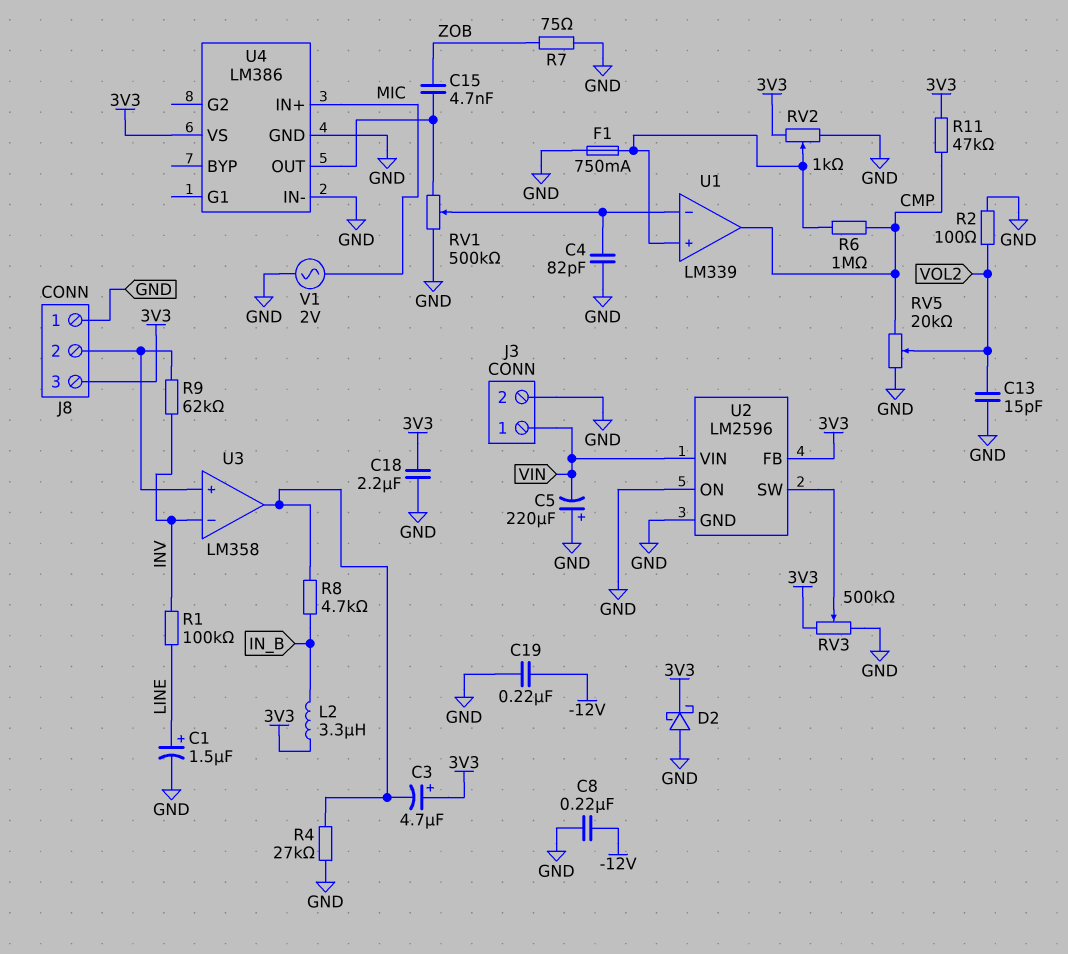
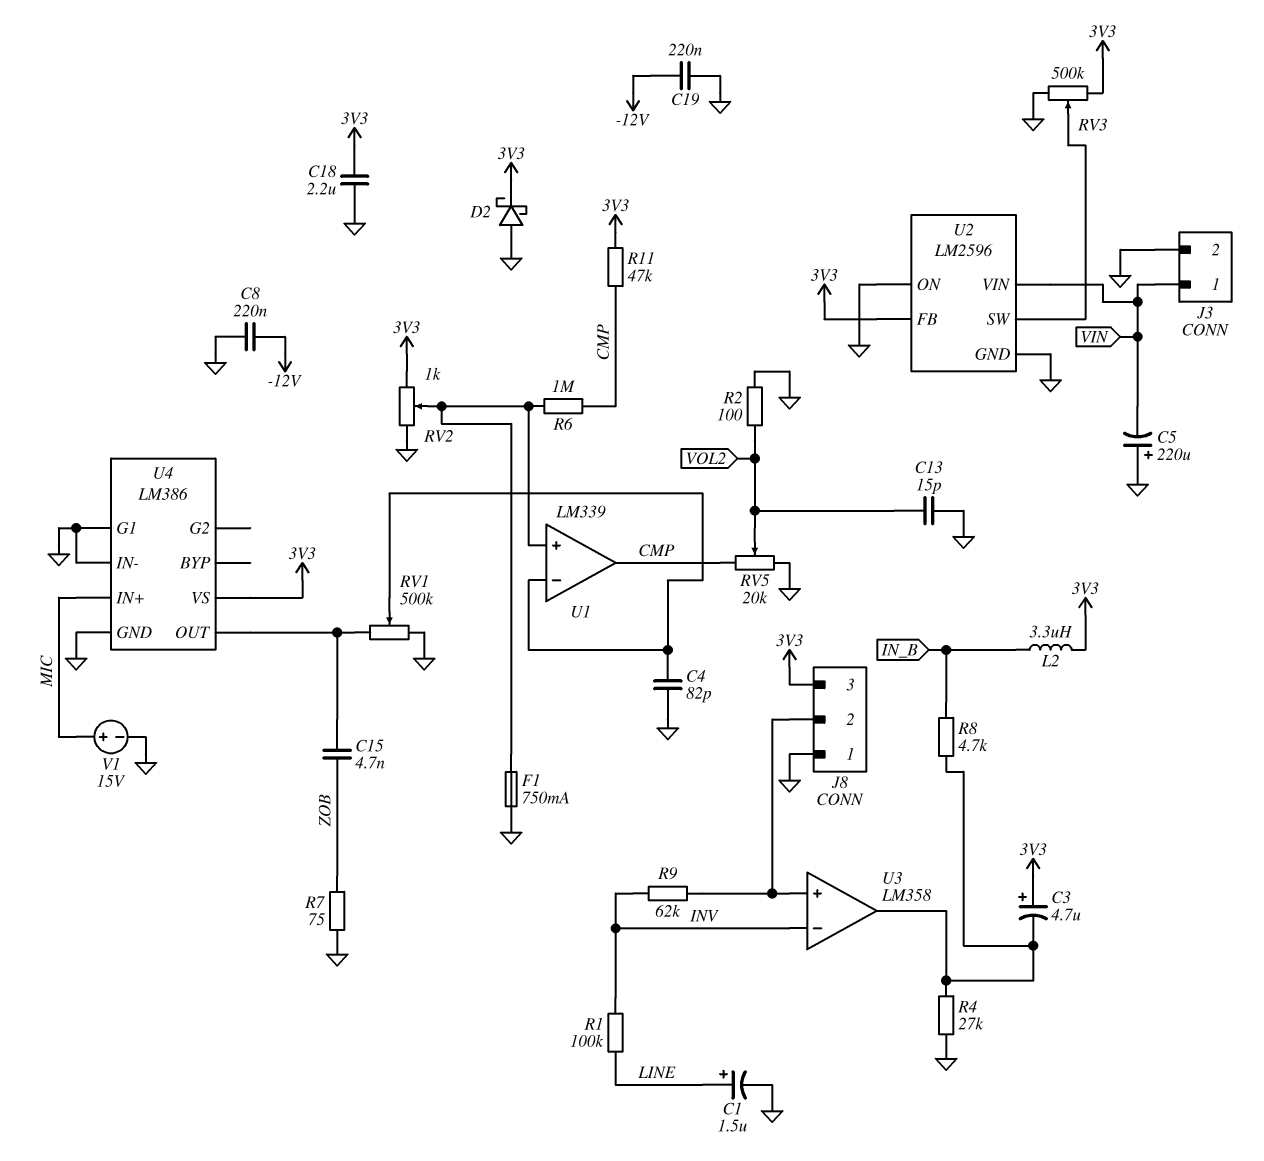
U4 pin G1: none -> GND
V1: AC 2V (GND, MIC) -> 15V (plus MIC, minus GND)

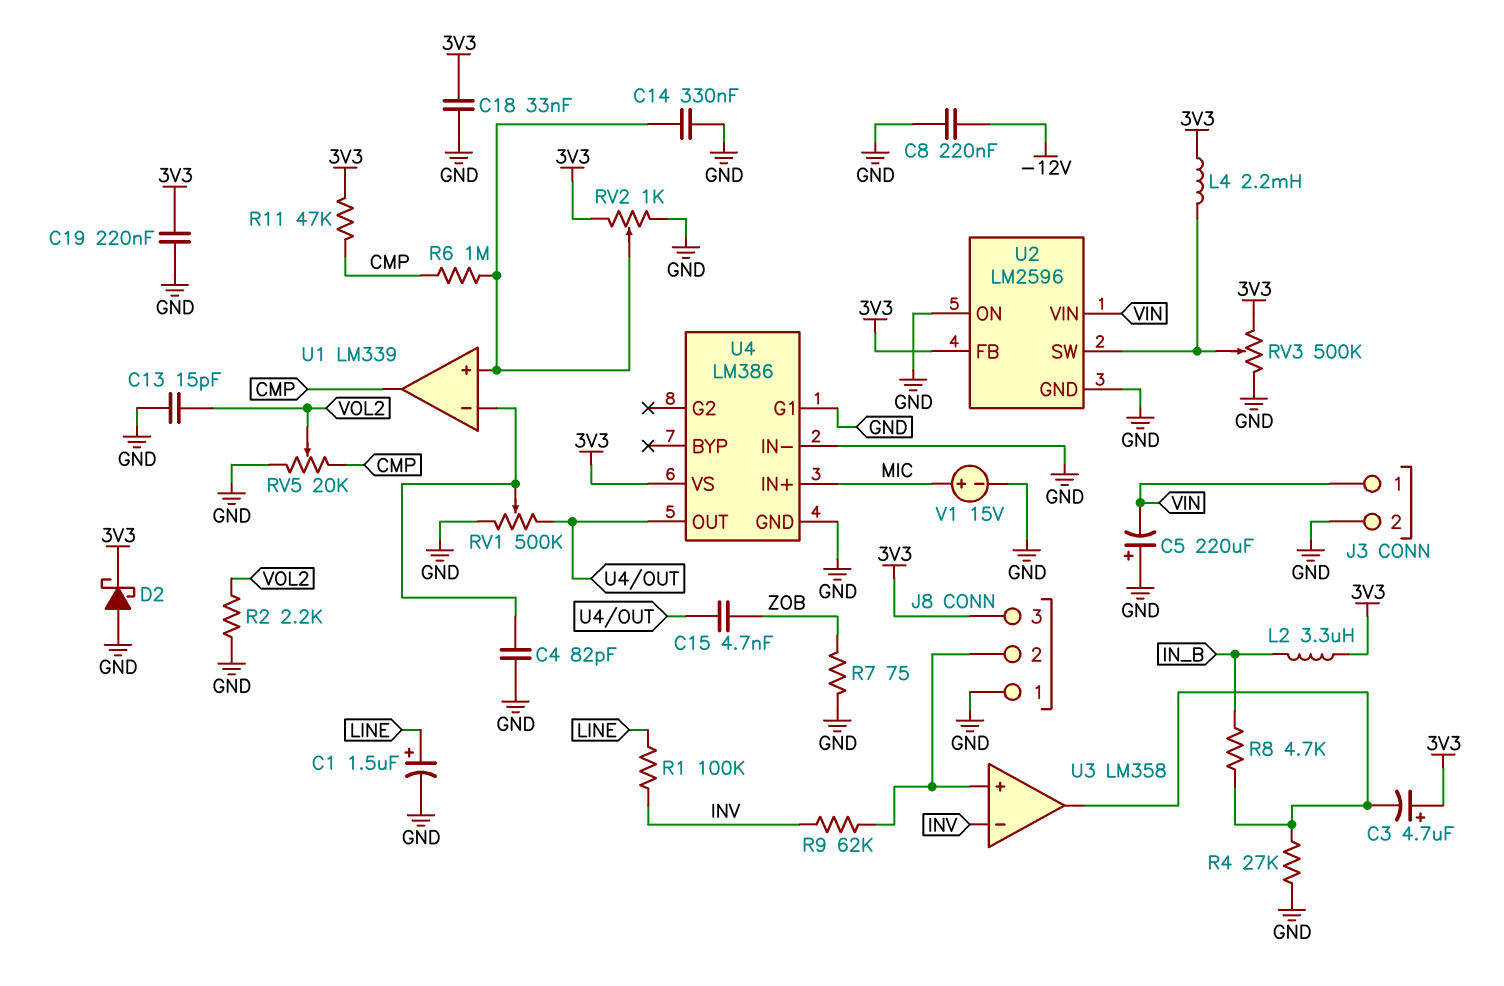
C14: none -> 330nF (GND, U1/in+)
C18: 2.2uF (3V3, GND) -> 33nF (3V3, GND)
C19: 220nF (-12V, GND) -> 220nF (3V3, GND)
F1: 750mA (GND, U1/in+) -> none
L4: none -> 2.2mH (3V3, U2/SW)
R2: 100 (GND, VOL2) -> 2.2k (GND, VOL2)

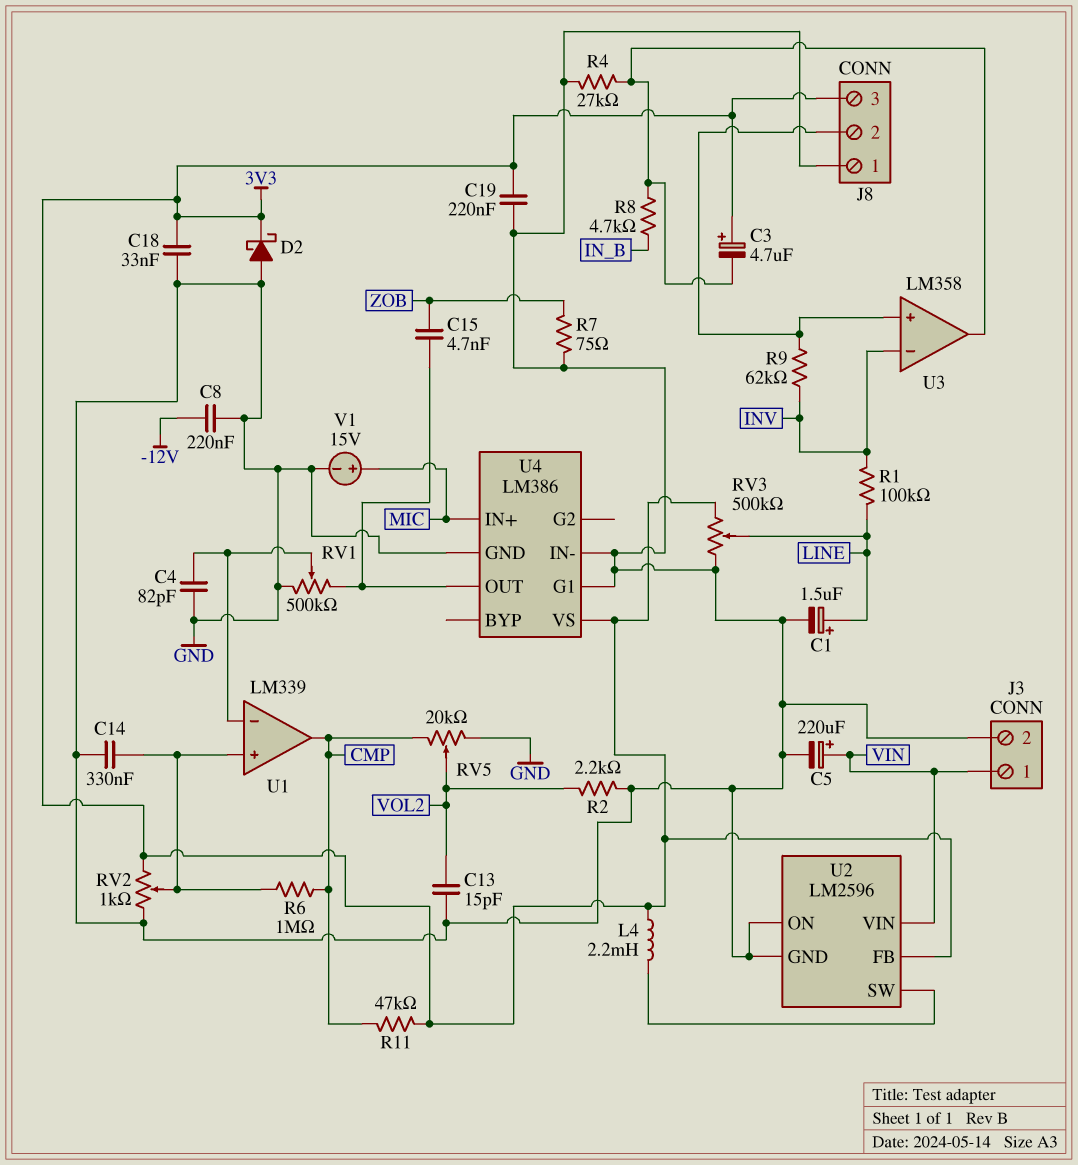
C5: 220uF (plus GND, minus VIN) -> 220uF (plus VIN, minus GND)
L2: 3.3uH (3V3, IN_B) -> none
RV3: 500k (3V3, GND, wiper U2/SW) -> 500k (3V3, GND, wiper LINE)

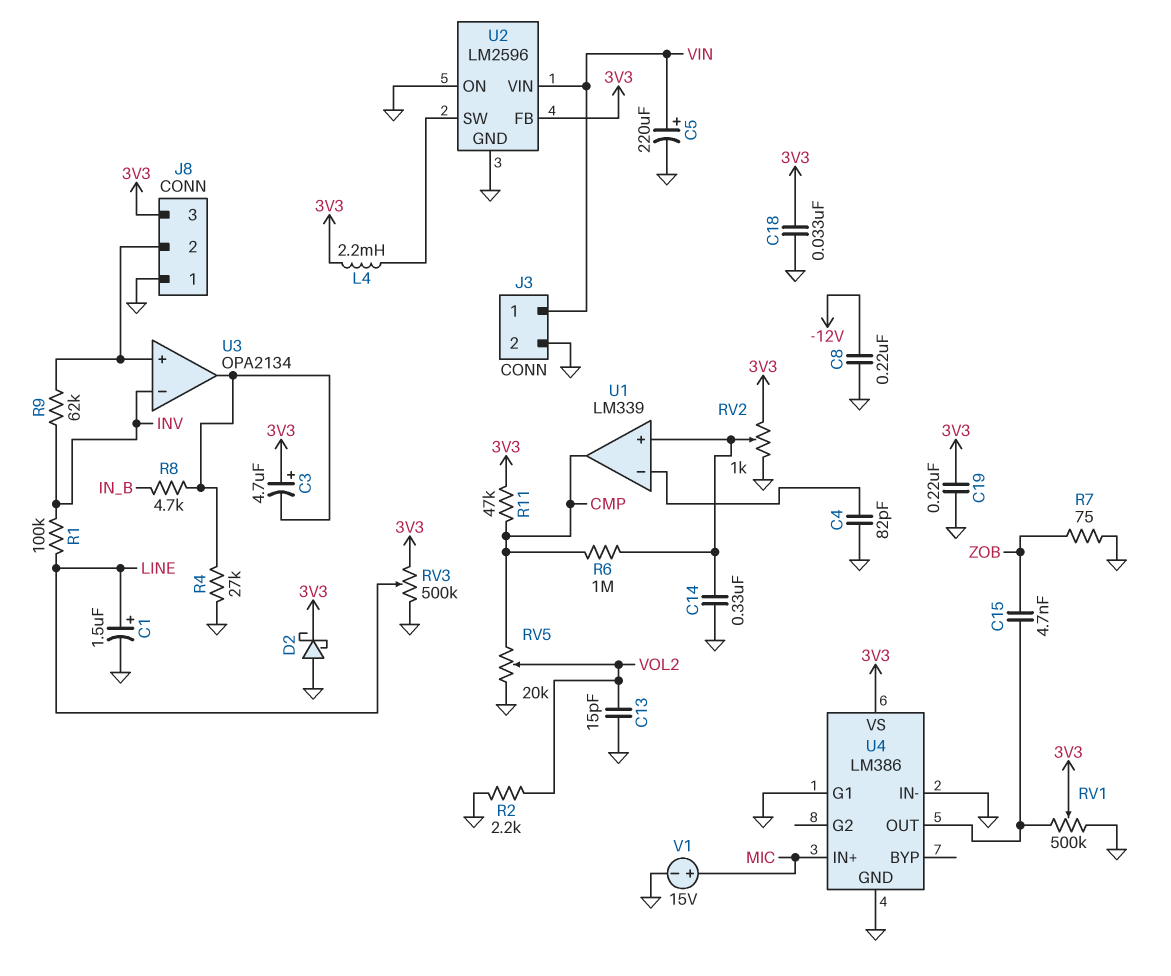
RV1: 500k (GND, U4/OUT, wiper U1/in-) -> 500k (GND, U4/OUT, wiper 3V3)
U3: LM358 -> OPA2134

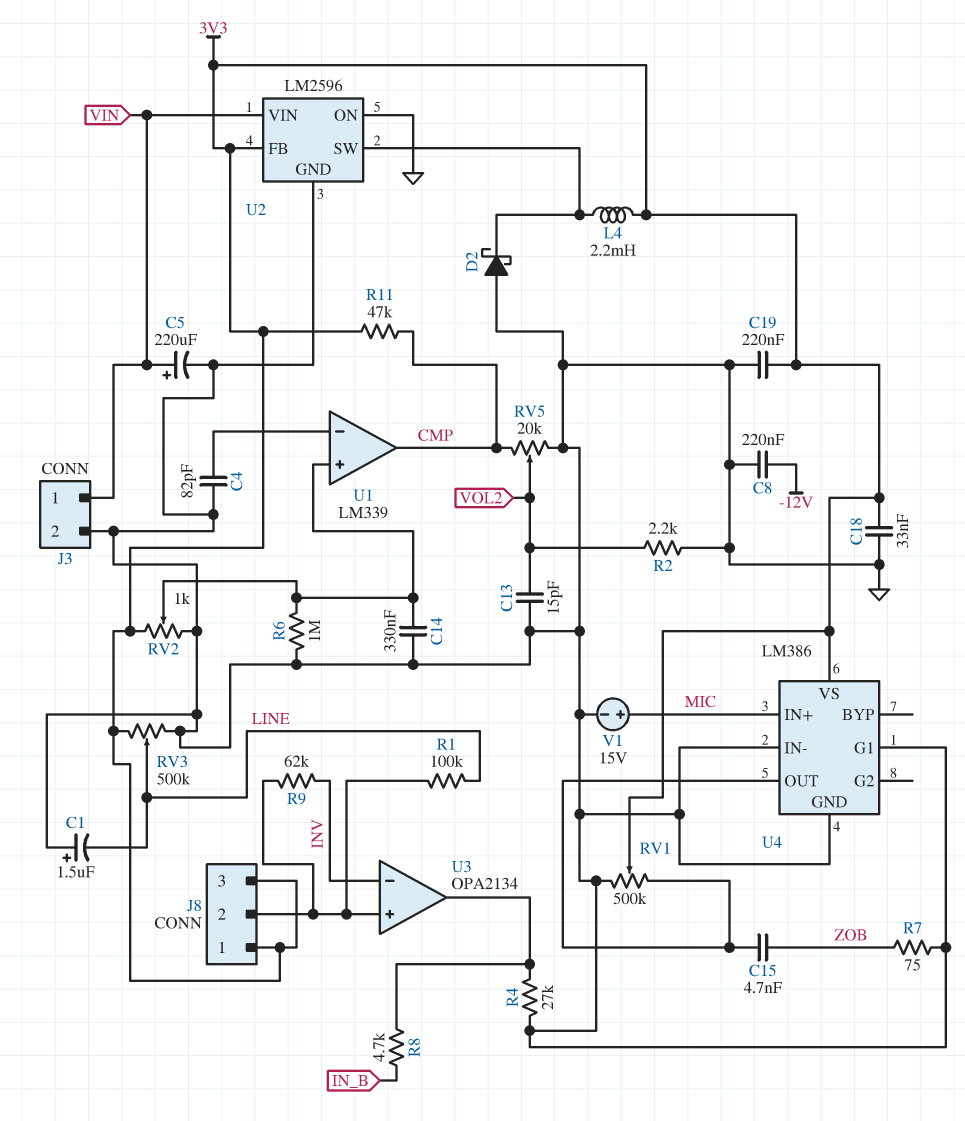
C1: 1.5uF (plus LINE, minus GND) -> 1.5uF (plus GND, minus LINE)
C3: 4.7uF (plus 3V3, minus U3/out) -> none
D2: schottky (A GND, K 3V3) -> schottky (A GND, K U2/SW)
J8 pin 1: GND -> 3V3
R1: 100k (INV, LINE) -> 100k (J8/2, LINE)
R6: 1M (CMP, U1/in+) -> 1M (GND, U1/in+)

